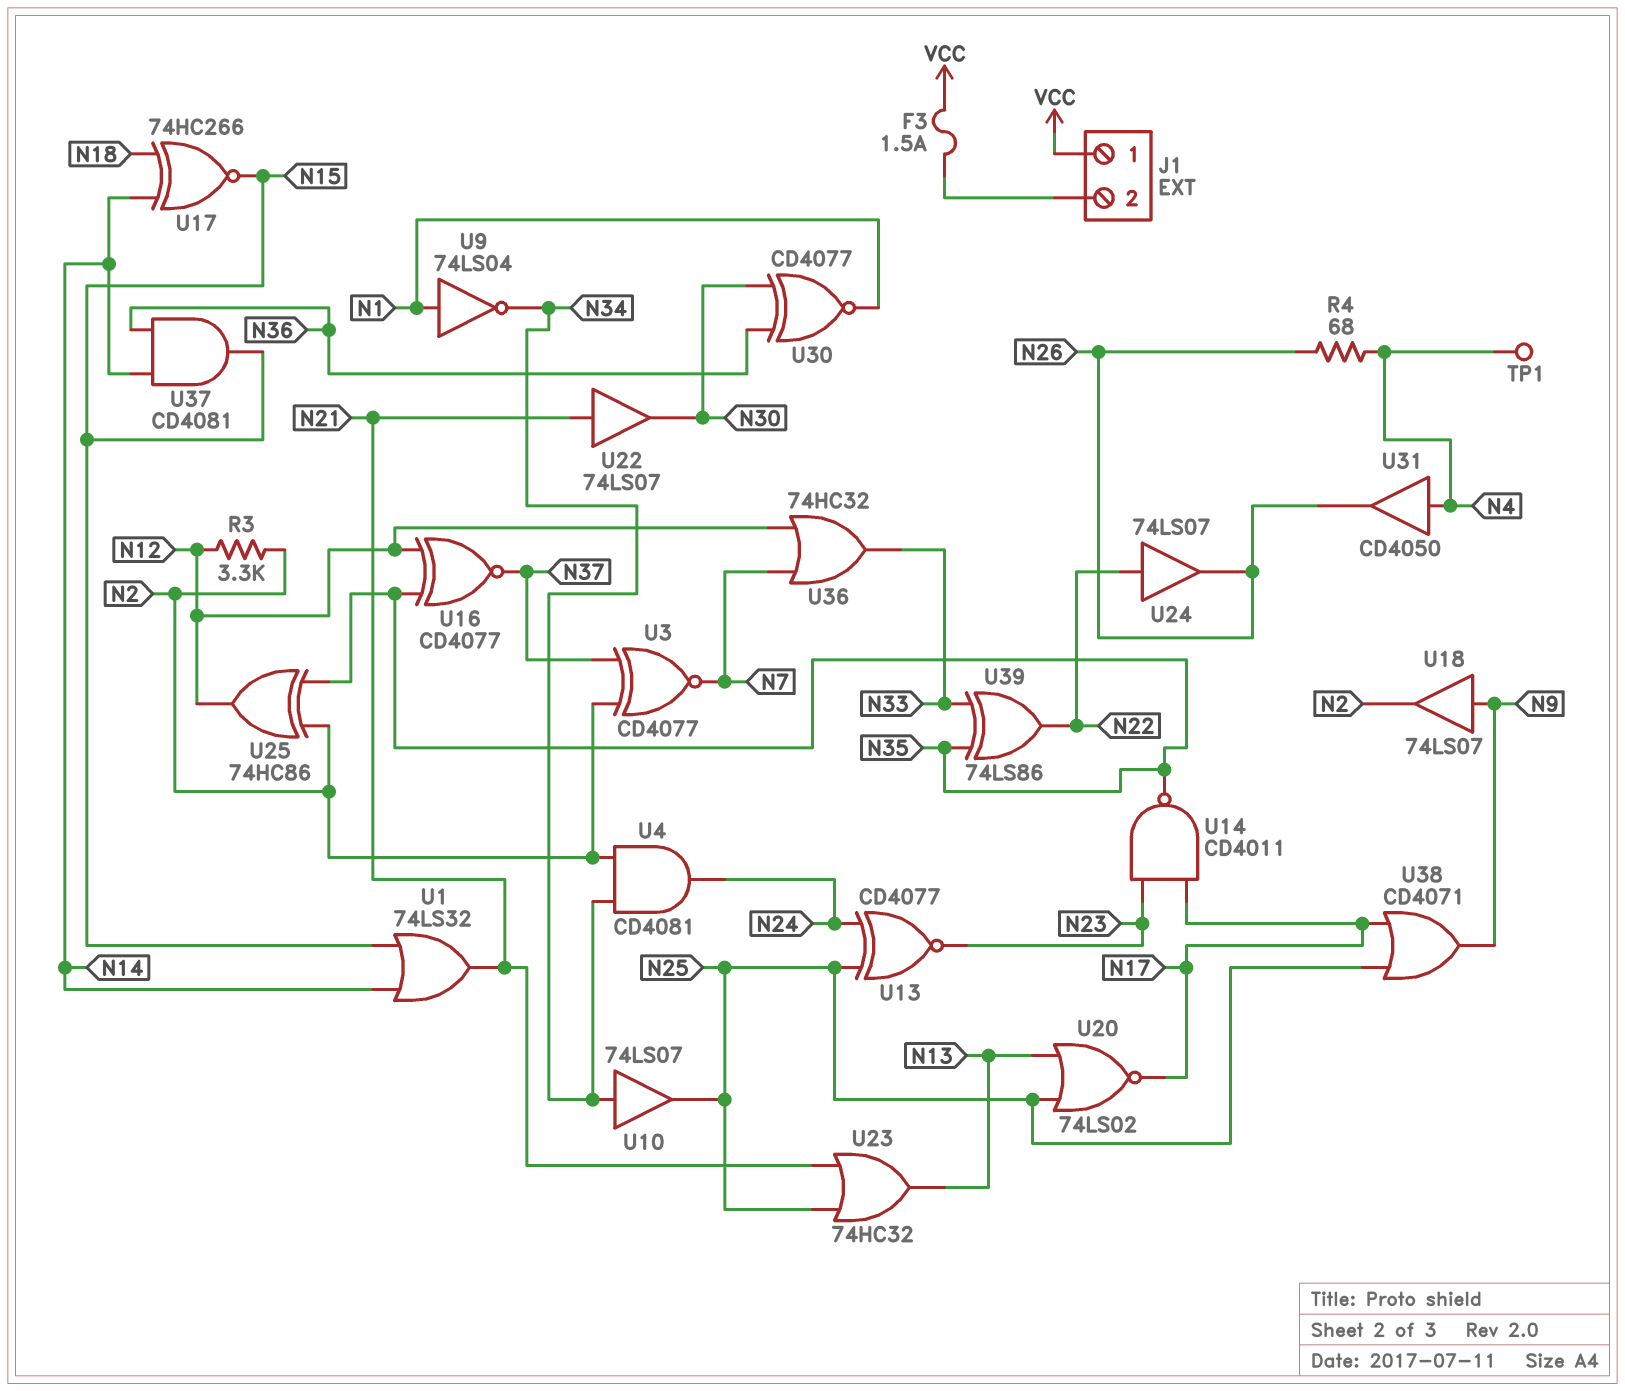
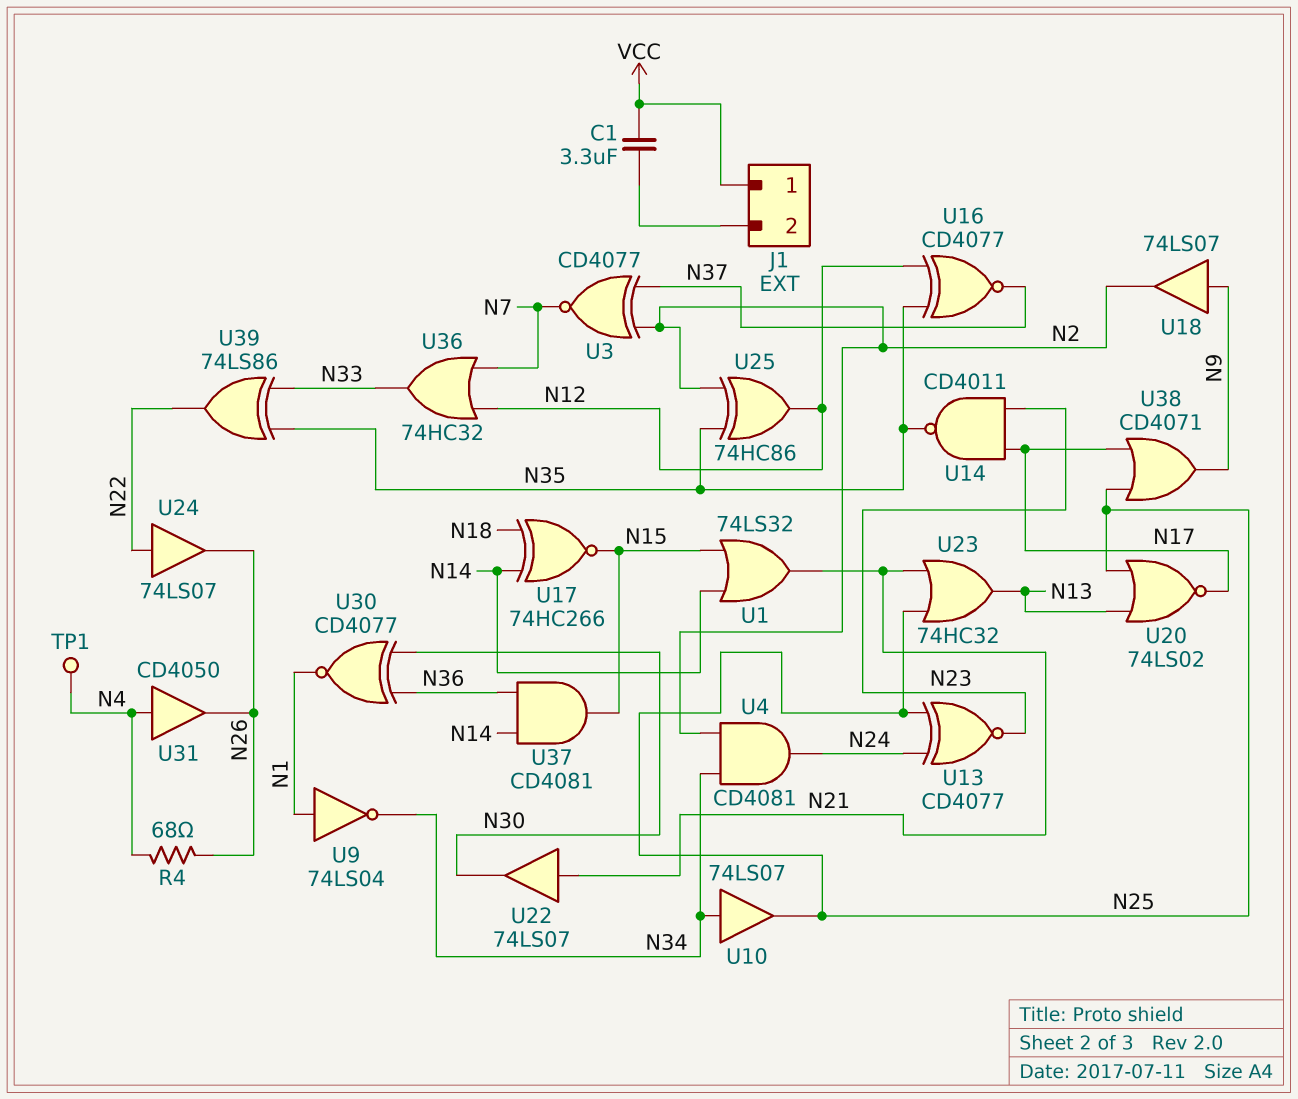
C1: none -> 3.3uF (J1/2, VCC)
F3: 1.5A (J1/2, VCC) -> none
R3: 3.3k (N2, N12) -> none

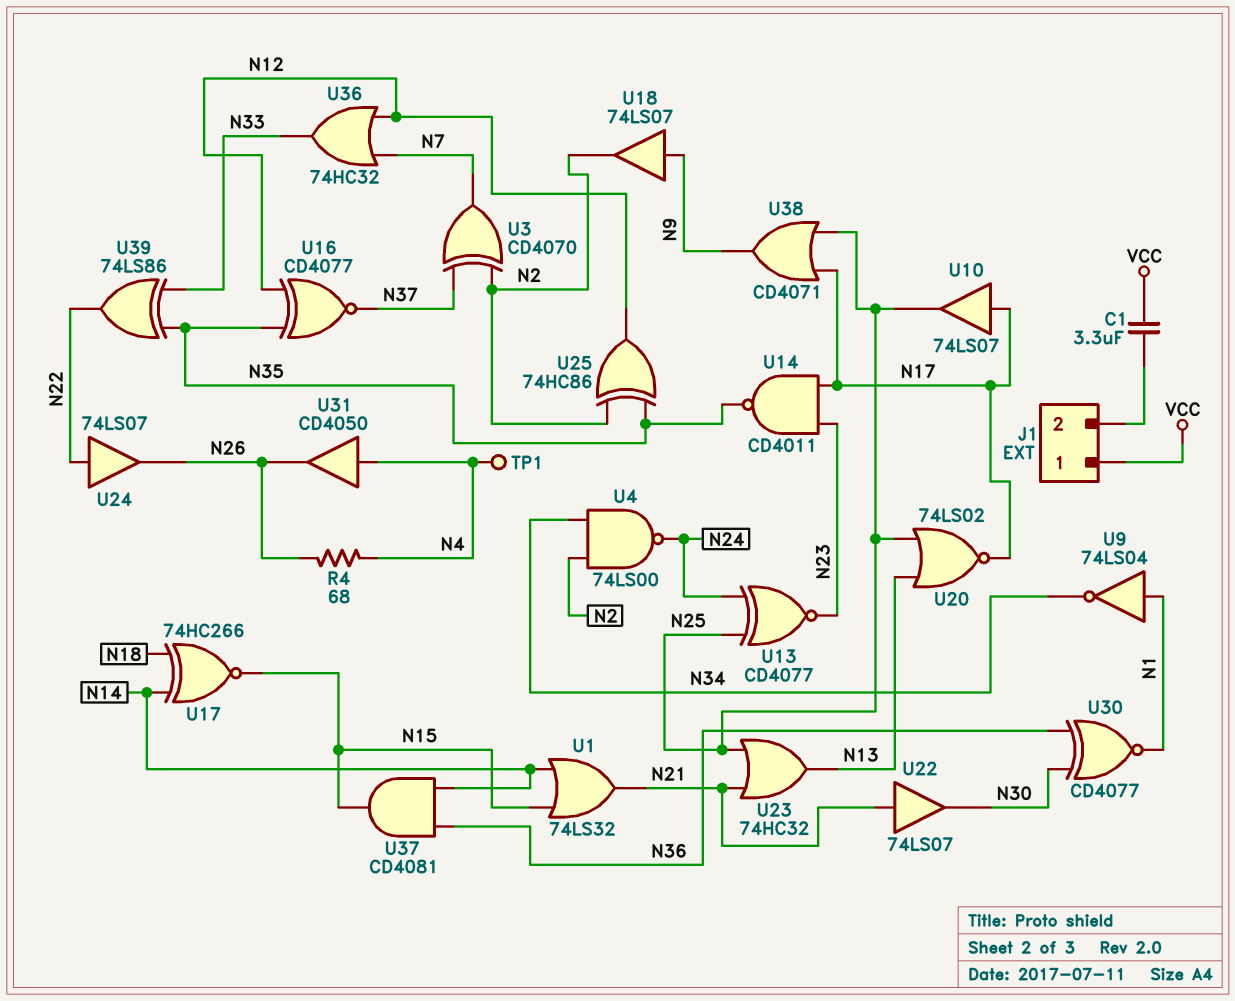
U3: XNOR CD4077 (in N2, in N37, out N7) -> XOR CD4070 (in N2, in N37, out N7)
U4: AND CD4081 (in N2, in N34, out N24) -> NAND 74LS00 (in N2, in N34, out N24)
U10: buffer 74LS07 (in N34, out N25) -> buffer 74LS07 (in N17, out N25)

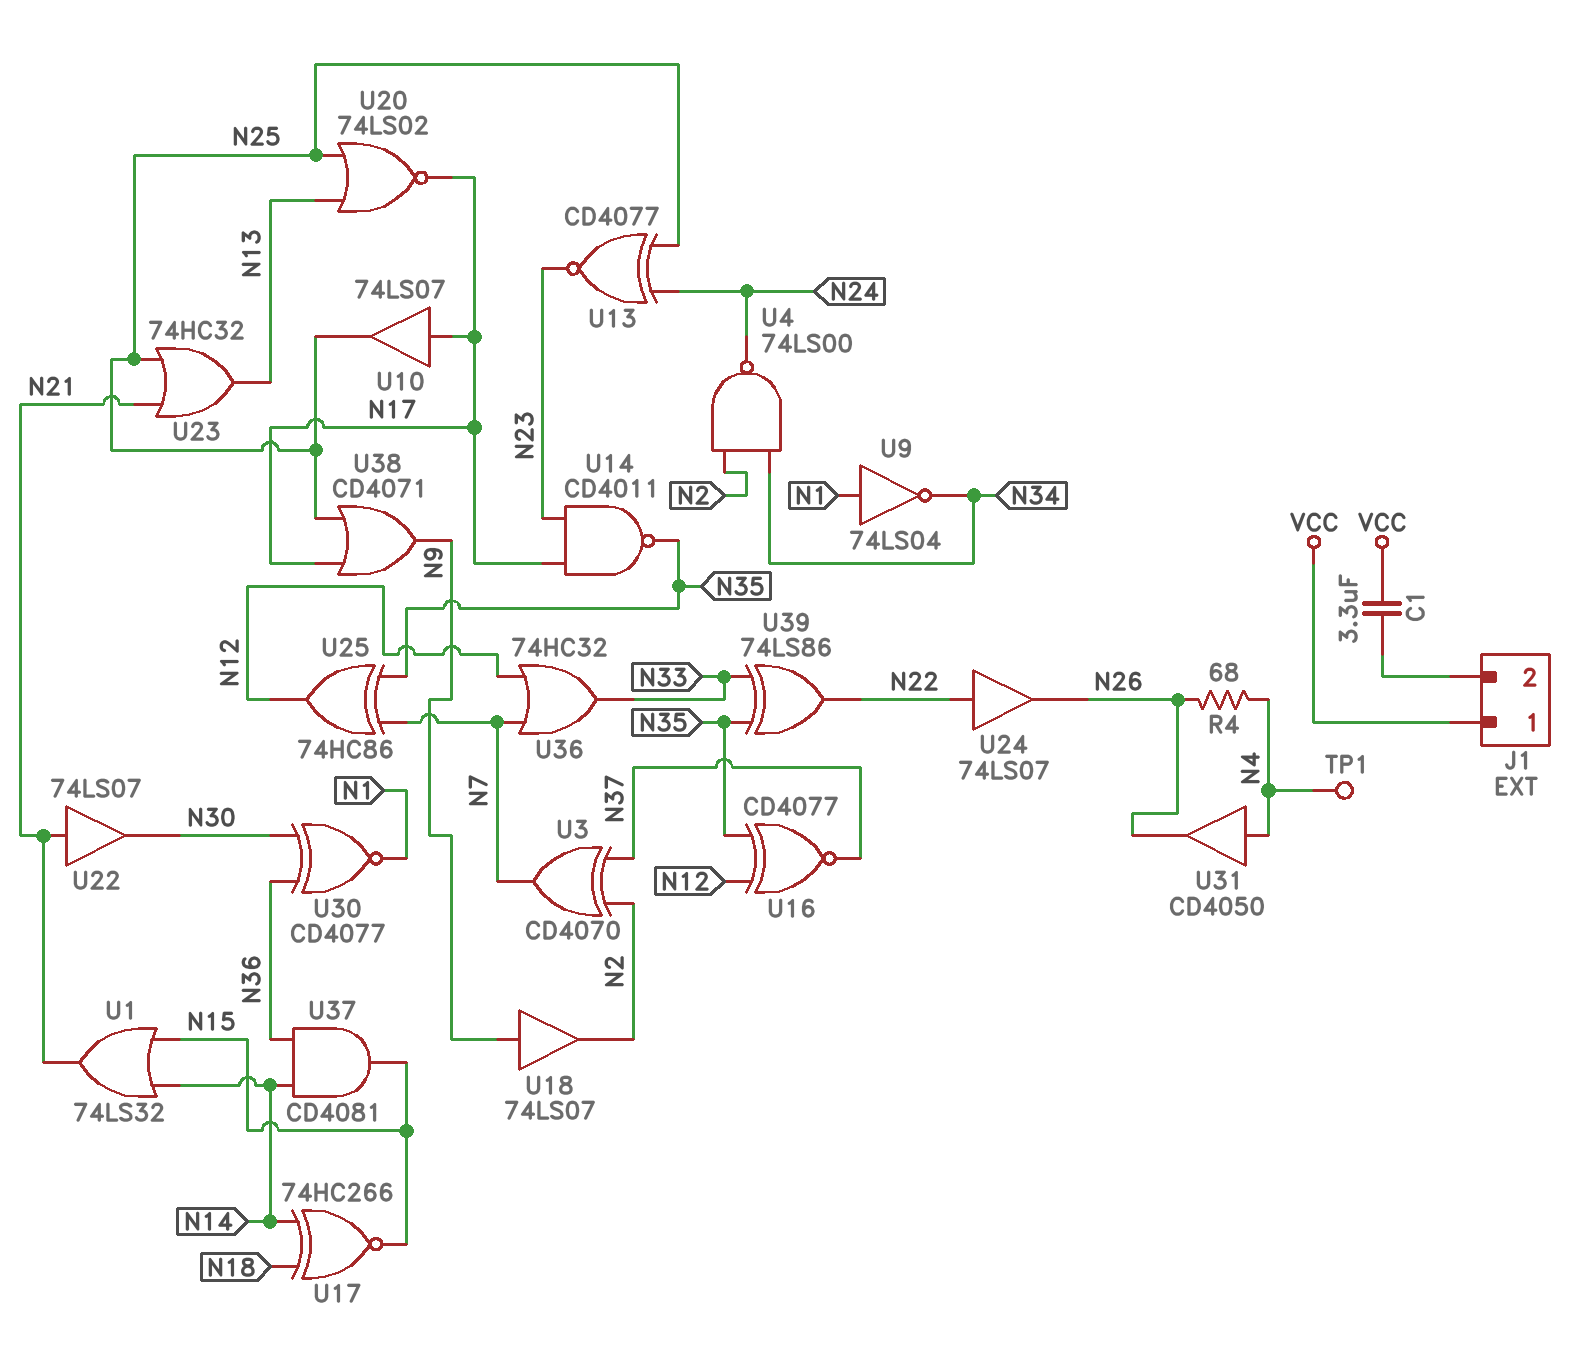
U25: XOR 74HC86 (in N2, in N35, out N12) -> XOR 74HC86 (in N7, in N35, out N12)

